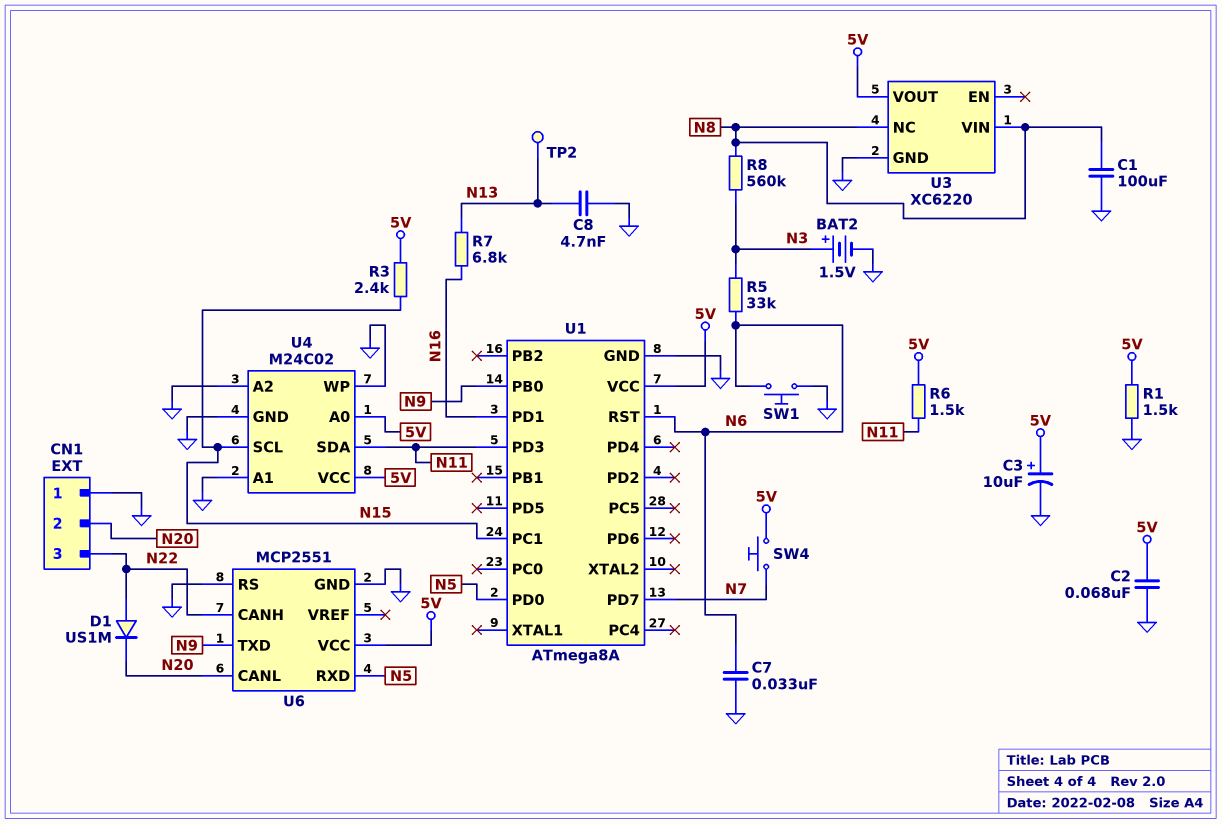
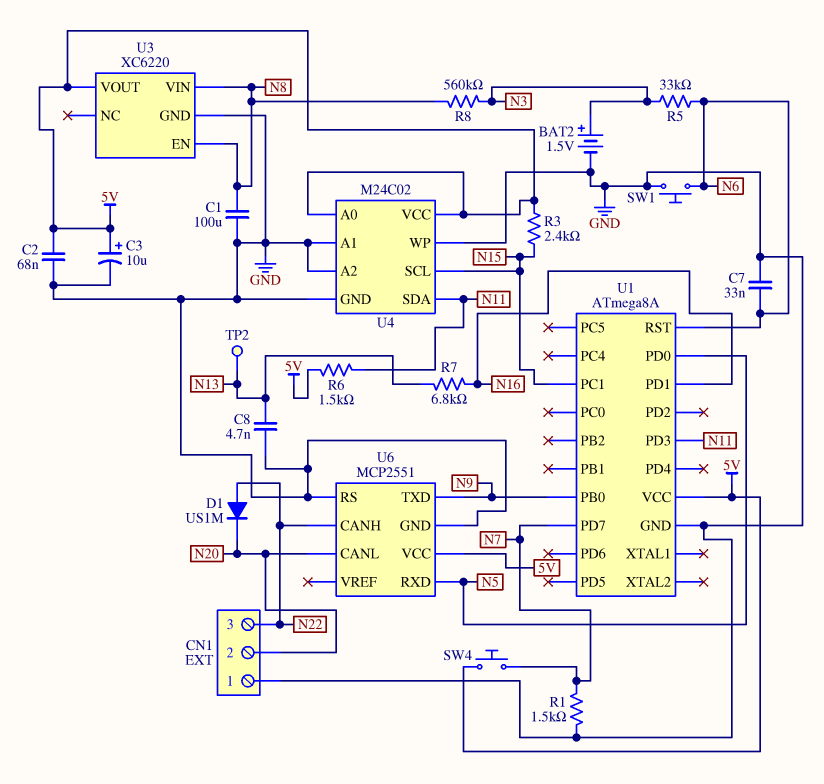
R1: 1.5k (5V, GND) -> 1.5k (GND, N7)
U3 pin EN: none -> N8
U3 pin NC: N8 -> none

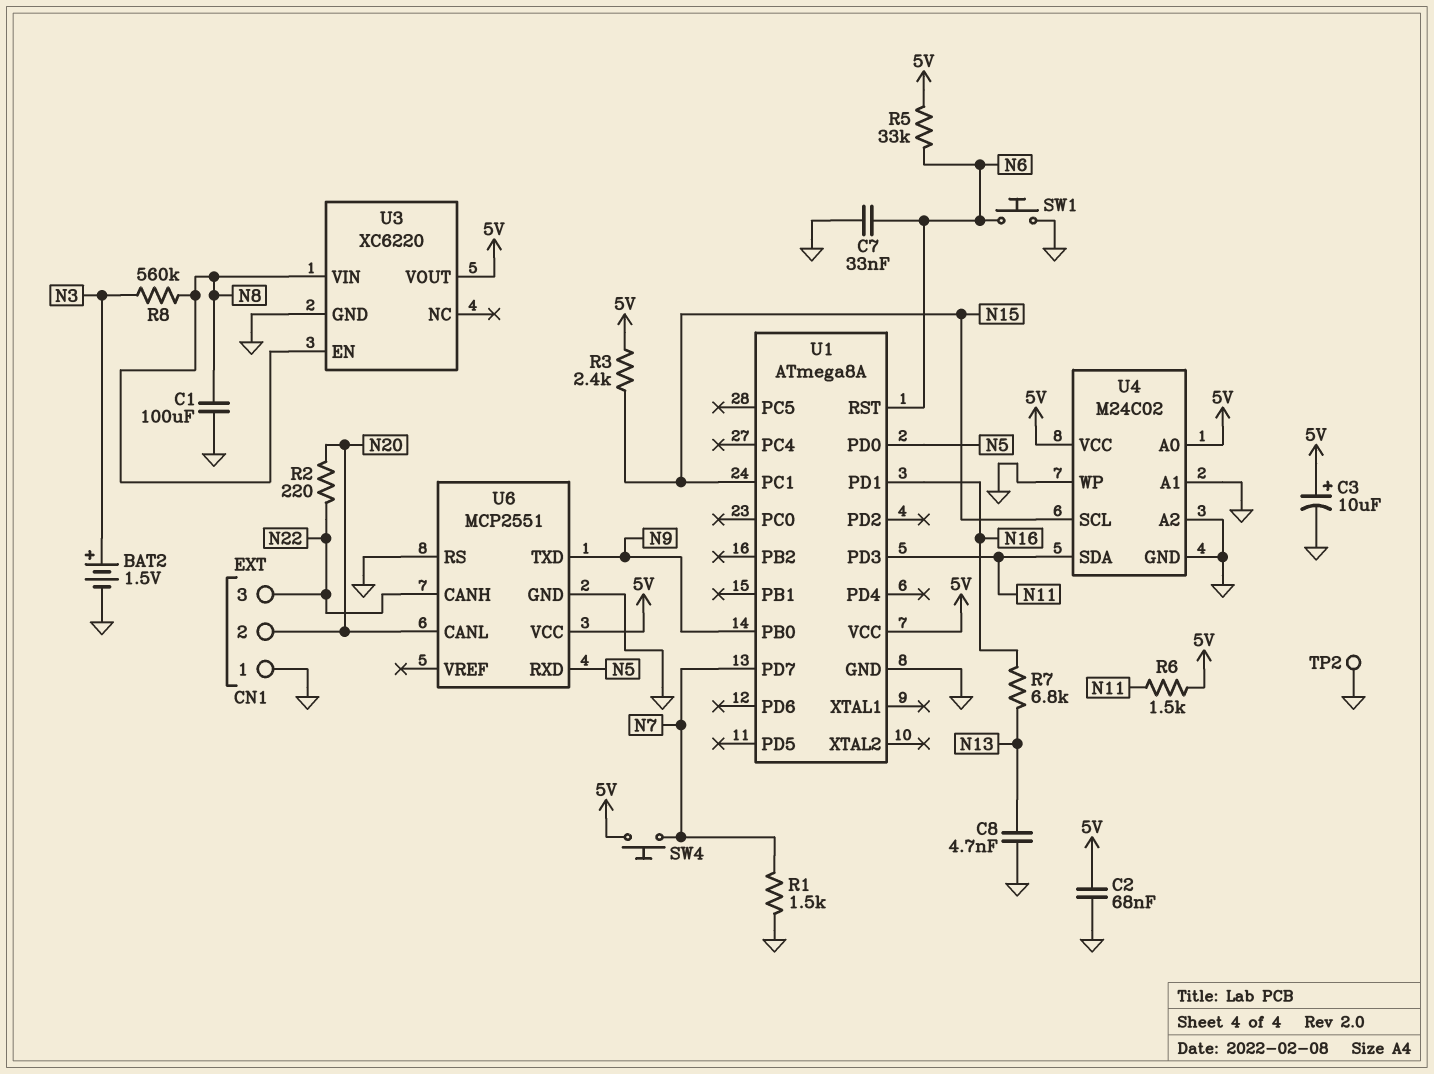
D1: diode US1M (A N22, K N20) -> none
R2: none -> 220 (N20, N22)
R5: 33k (N3, N6) -> 33k (5V, N6)
TP2: test point (N13) -> test point (GND)

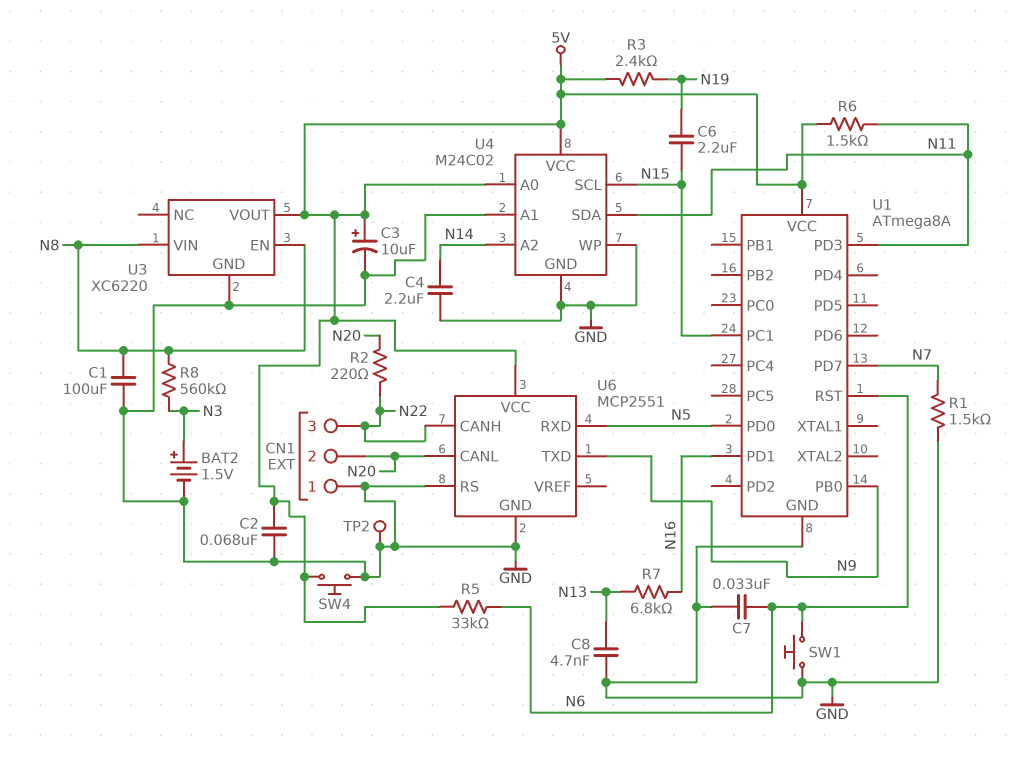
C4: none -> 2.2uF (GND, N14)
C6: none -> 2.2uF (N15, N19)
R3: 2.4k (5V, N15) -> 2.4k (5V, N19)
SW4: button (5V, N7) -> button (5V, GND)
U4 pin A2: GND -> N14

